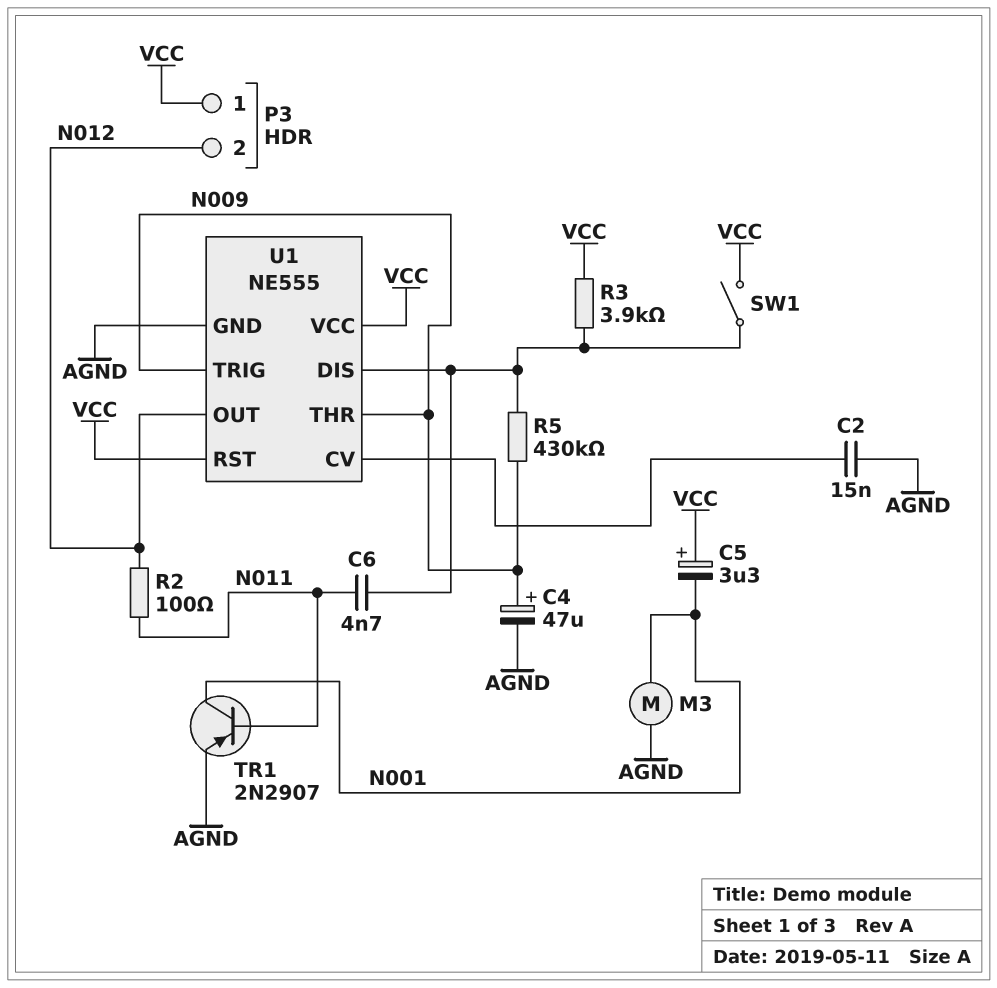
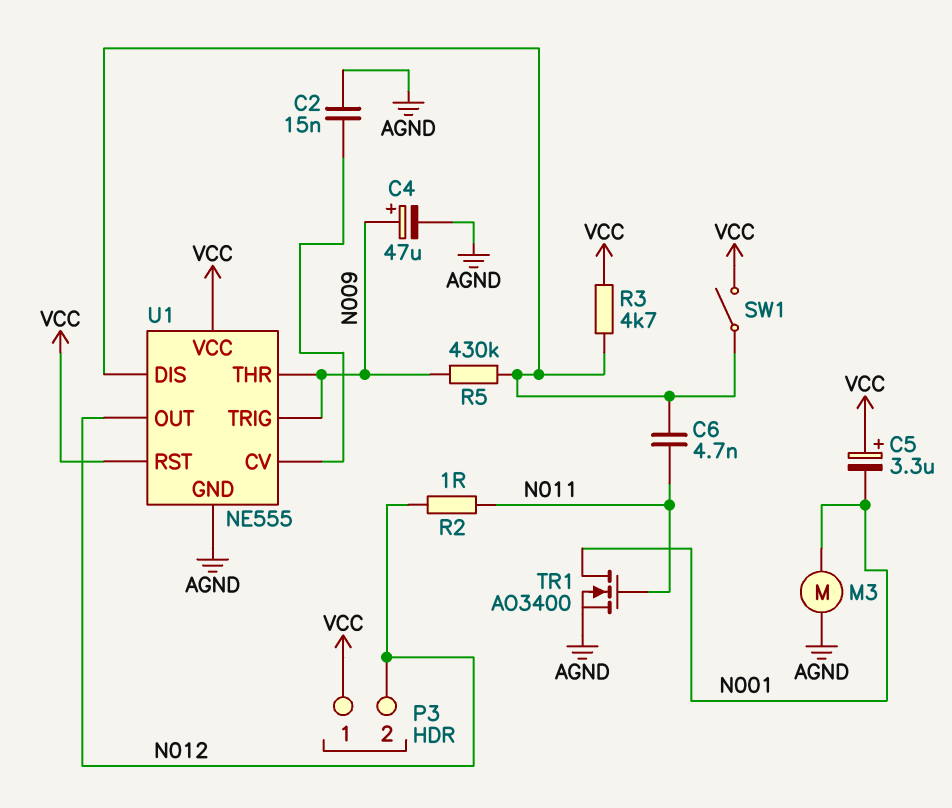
R2: 100 (N011, N012) -> 1 (N011, N012)
R3: 3.9k (U1/DIS, VCC) -> 4.7k (U1/DIS, VCC)
TR1: PNP 2N2907 (B N011, C N001, E AGND) -> NMOS AO3400 (G N011, D N001, S AGND)

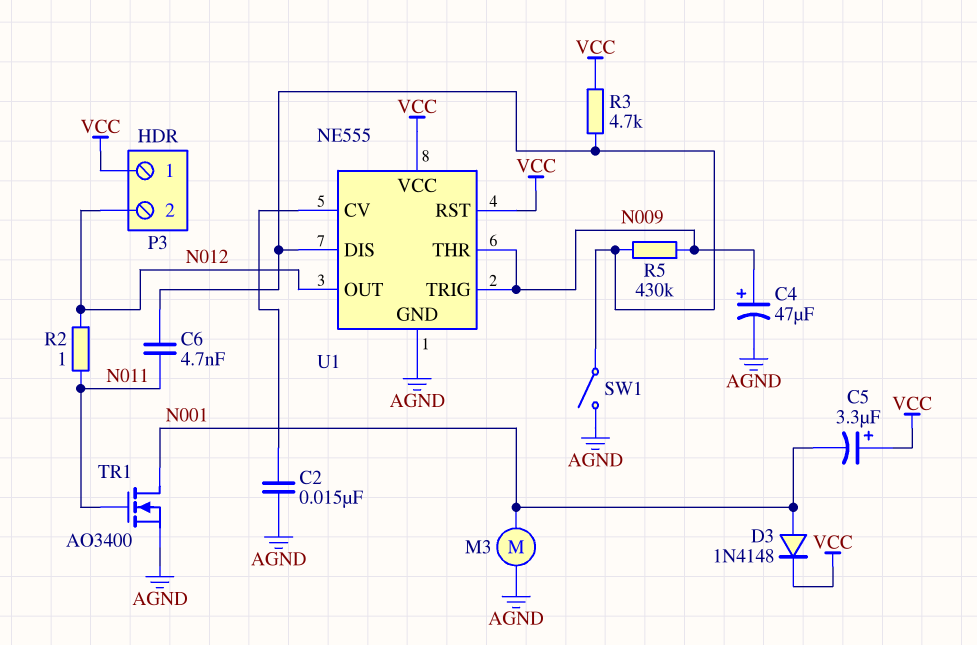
D3: none -> diode 1N4148 (A N001, K VCC)
SW1: switch (U1/DIS, VCC) -> switch (AGND, U1/DIS)

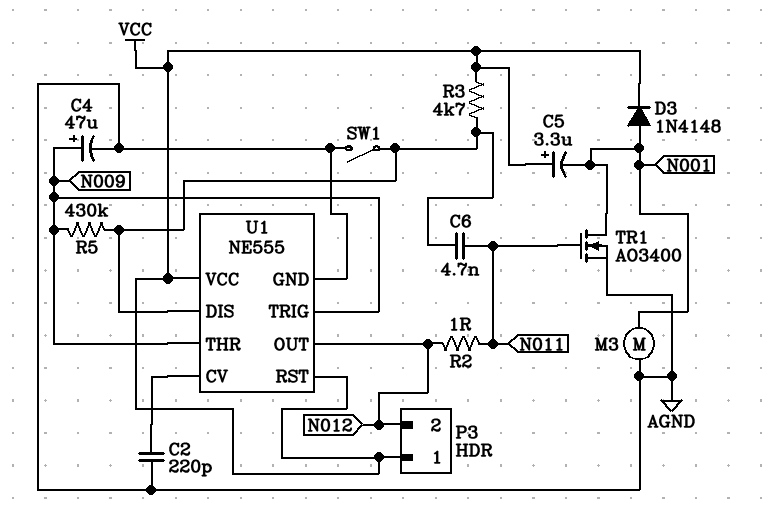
C2: 15nF (AGND, U1/CV) -> 220pF (AGND, U1/CV)

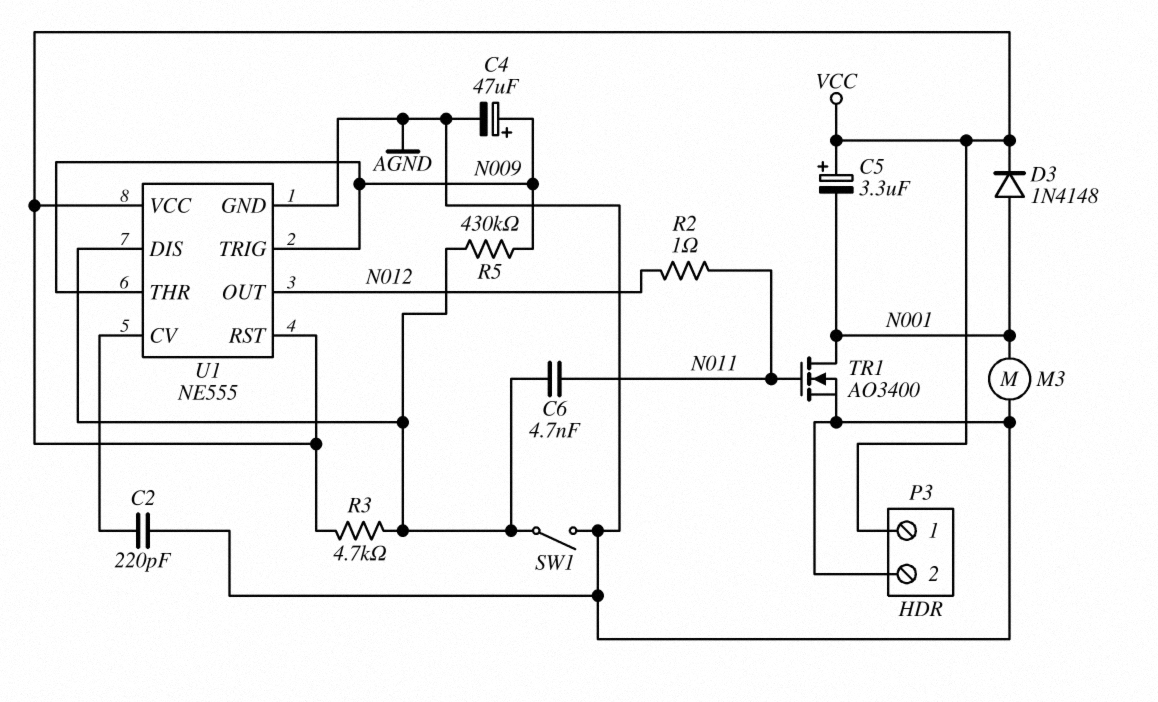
P3 pin 2: N012 -> AGND

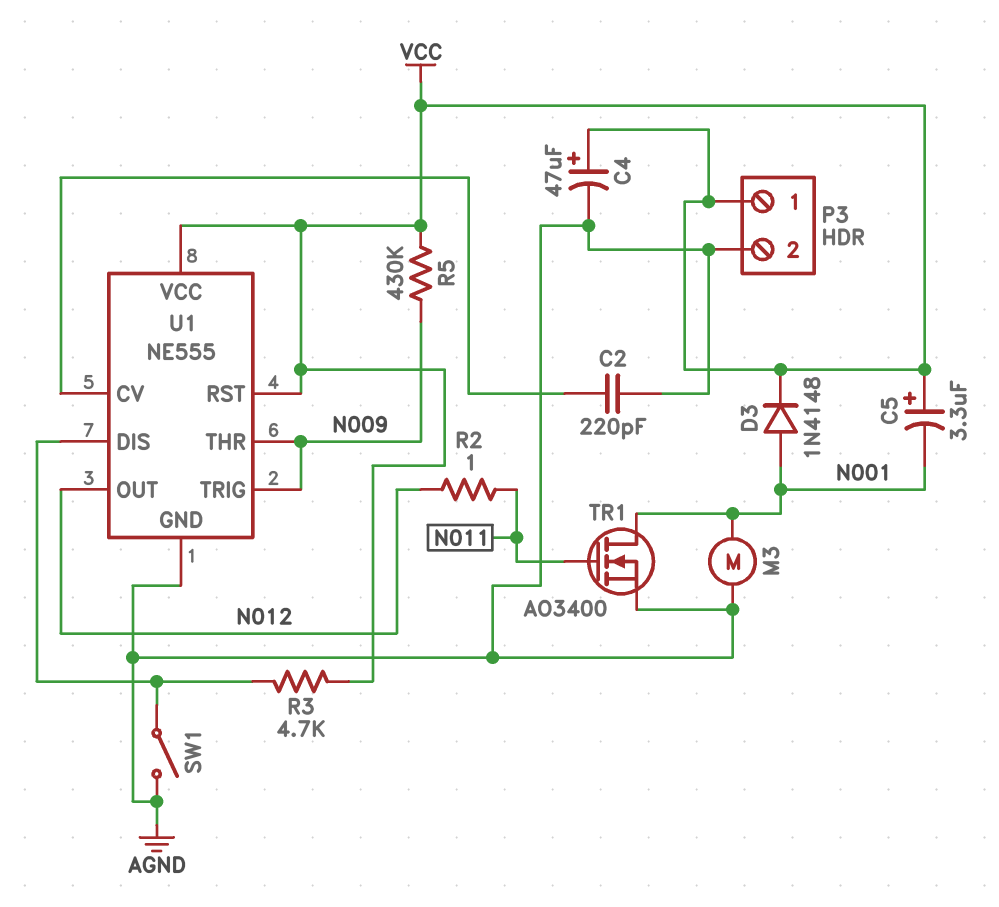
C4: 47uF (plus N009, minus AGND) -> 47uF (plus VCC, minus AGND)
C6: 4.7nF (N011, U1/DIS) -> none
R5: 430k (N009, U1/DIS) -> 430k (N009, VCC)

